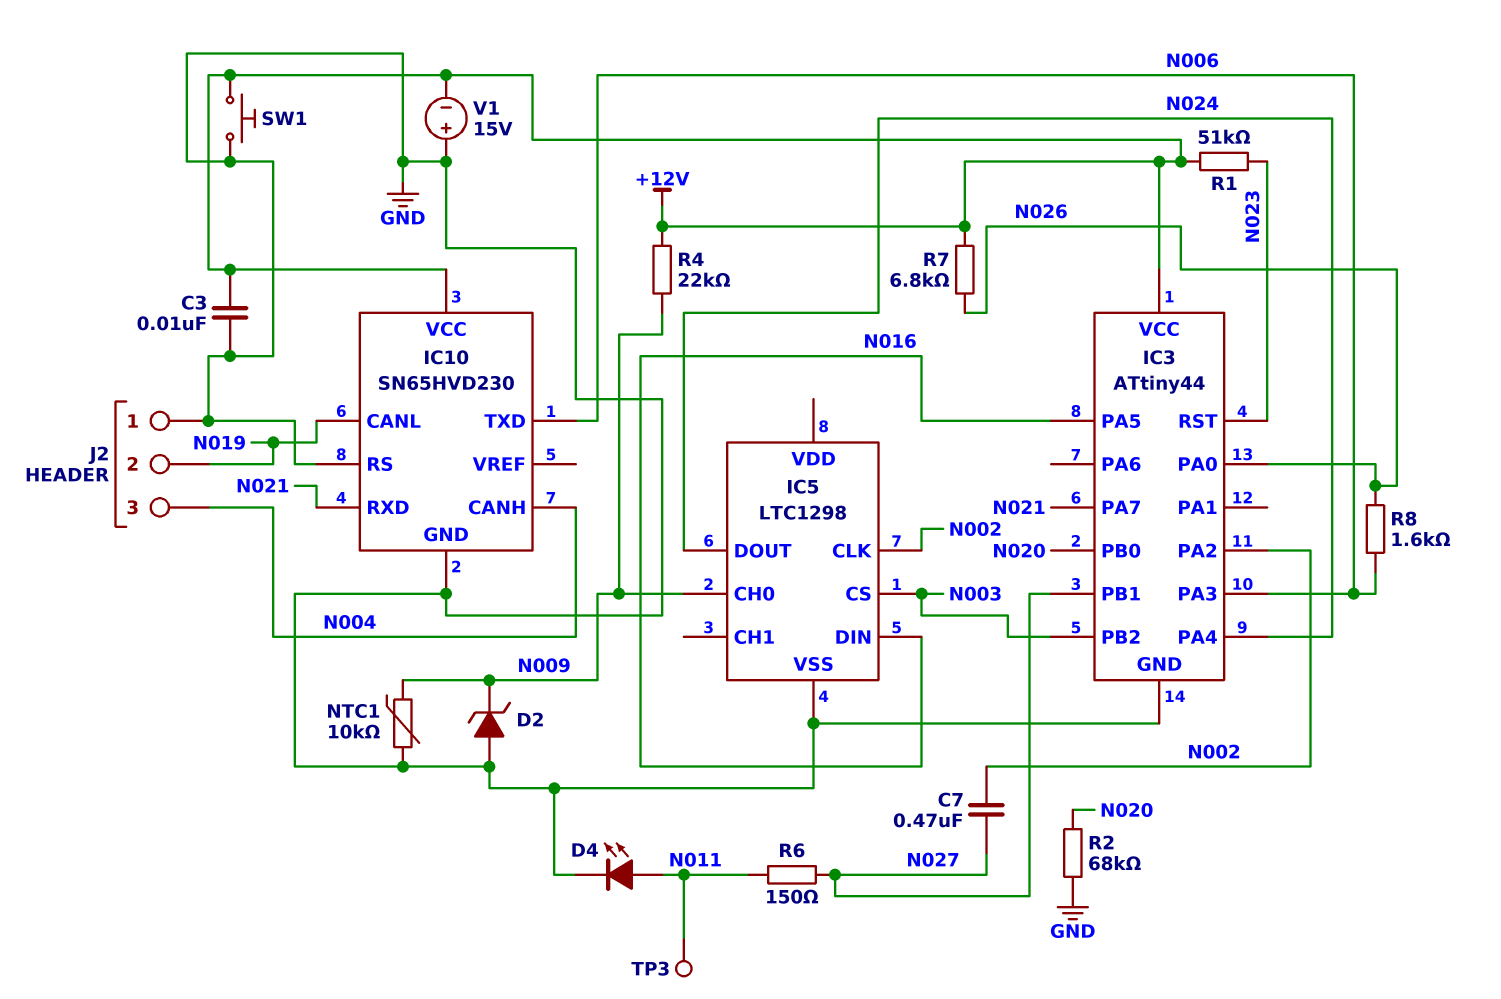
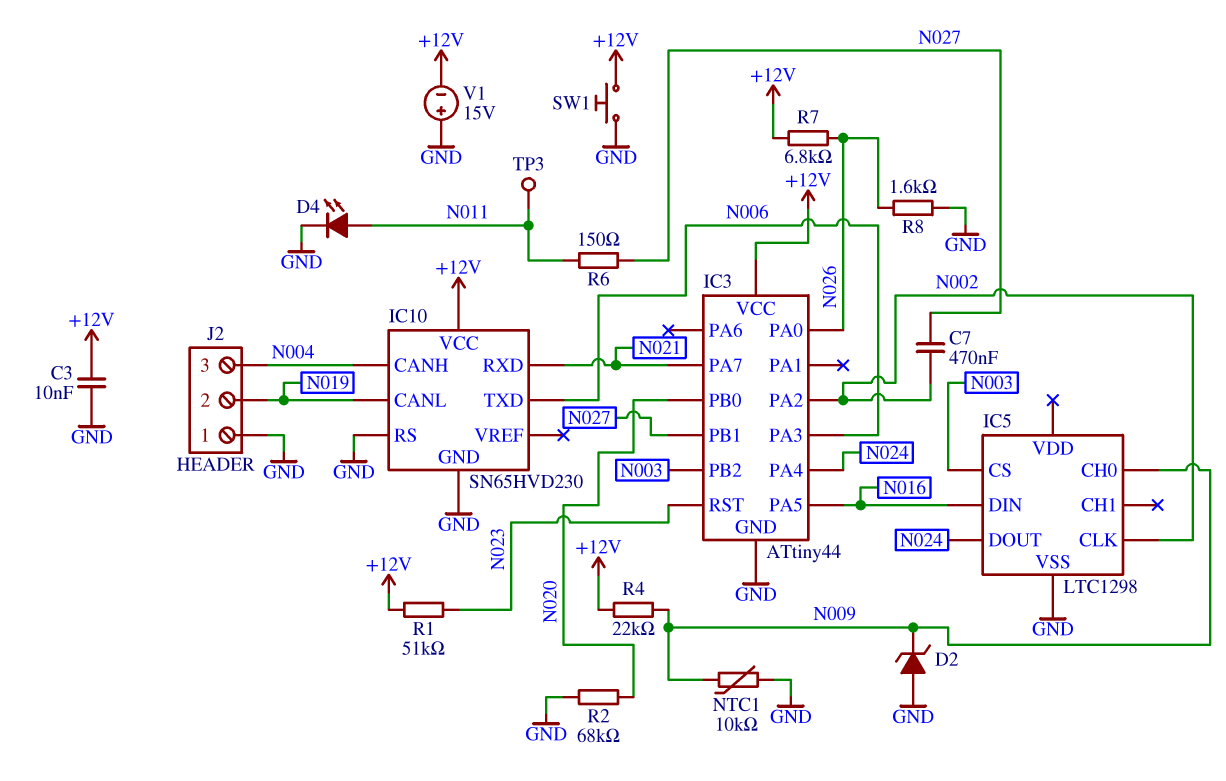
R8: 1.6k (N006, N026) -> 1.6k (GND, N026)

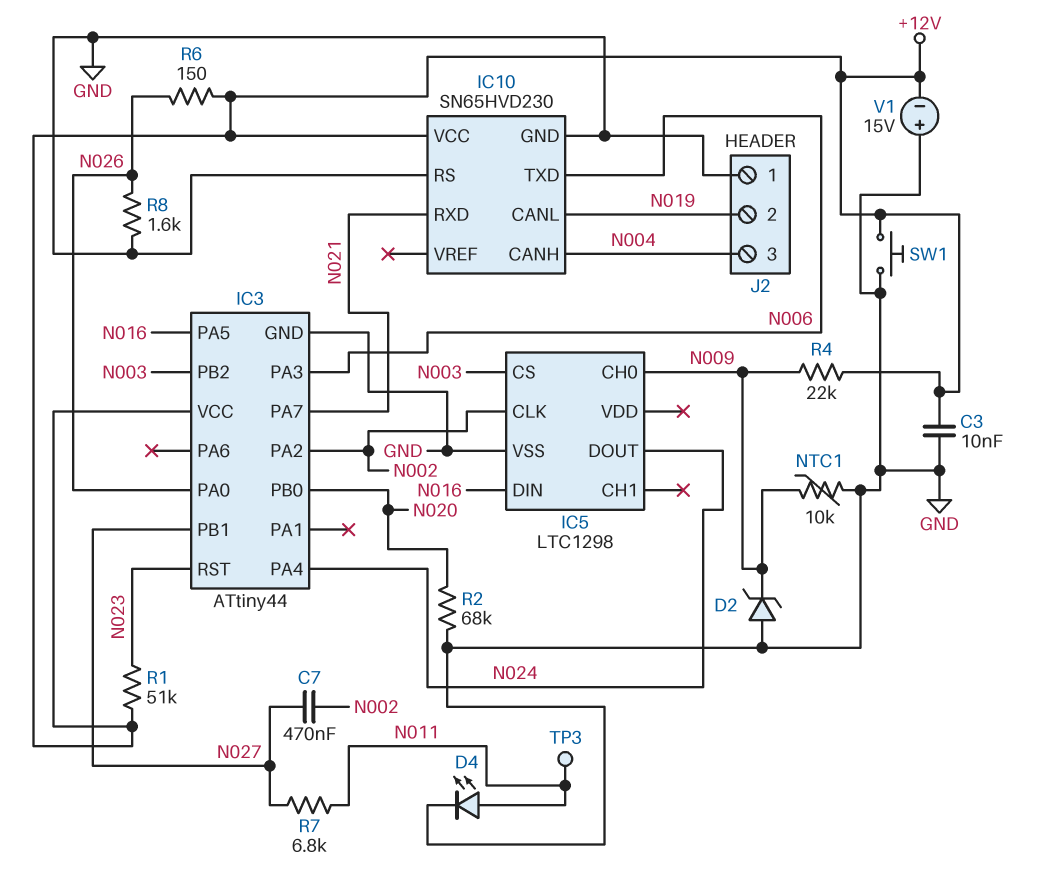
R6: 150 (N011, N027) -> 150 (+12V, N026)
R7: 6.8k (+12V, N026) -> 6.8k (N011, N027)

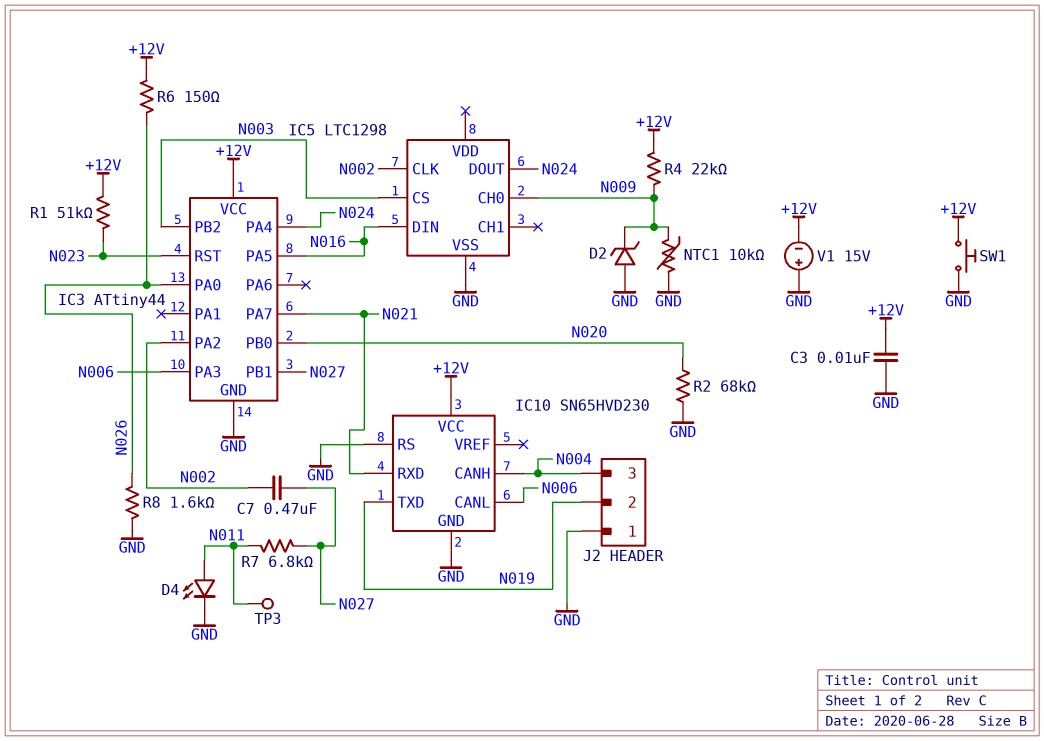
IC10 pin CANL: N019 -> N006
IC10 pin TXD: N006 -> N019

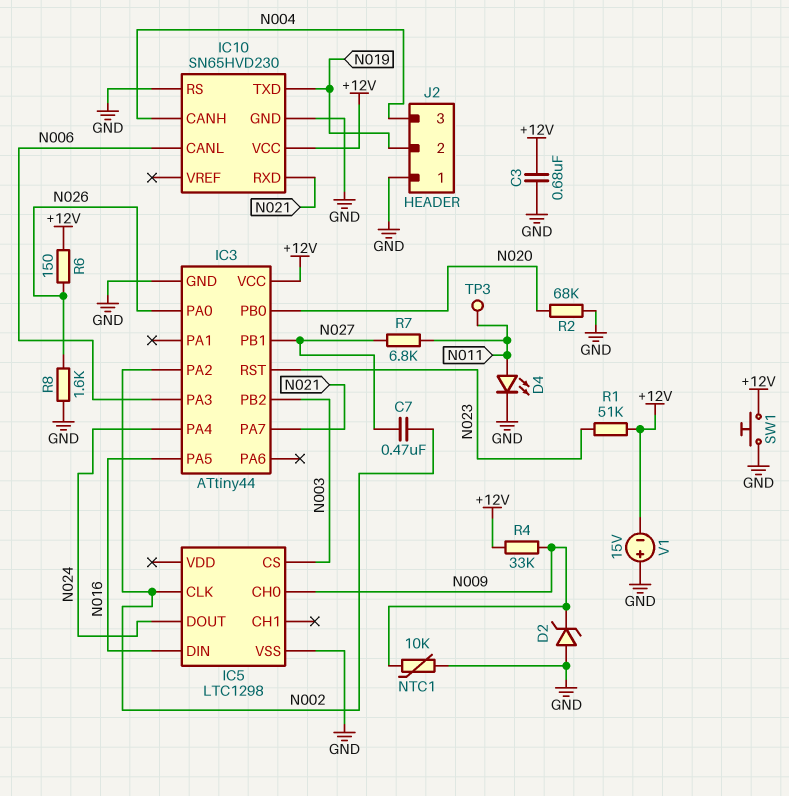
C3: 10nF (+12V, GND) -> 680nF (+12V, GND)
R4: 22k (+12V, N009) -> 33k (+12V, N009)

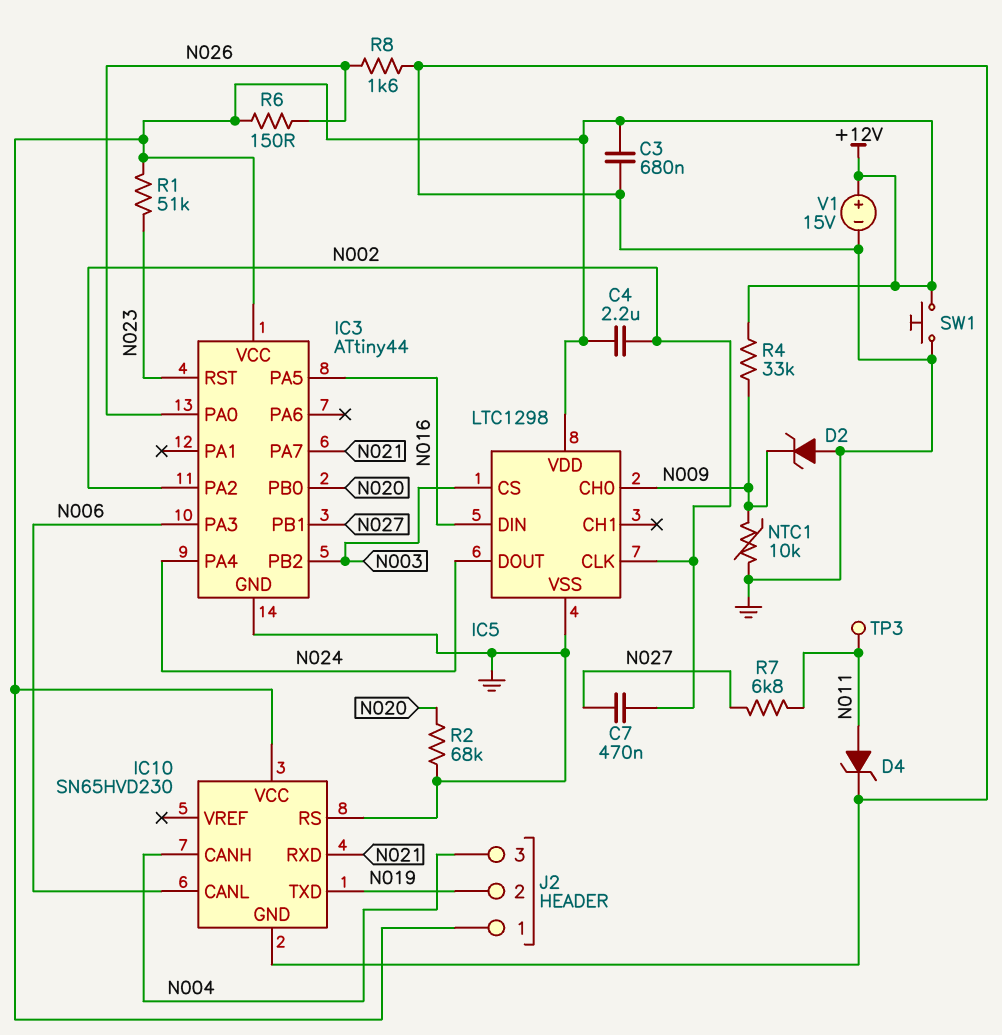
C4: none -> 2.2uF (+12V, N002)
D4: LED (A N011, K GND) -> zener (A N011, K GND)
IC5 pin VDD: none -> +12V
J2 pin 1: GND -> +12V
V1: 15V (plus GND, minus +12V) -> 15V (plus +12V, minus GND)

